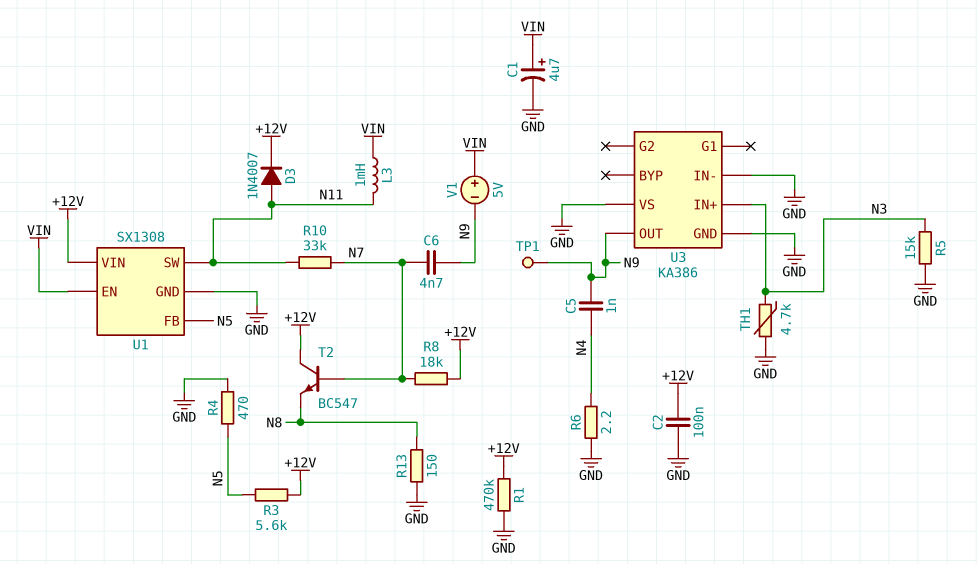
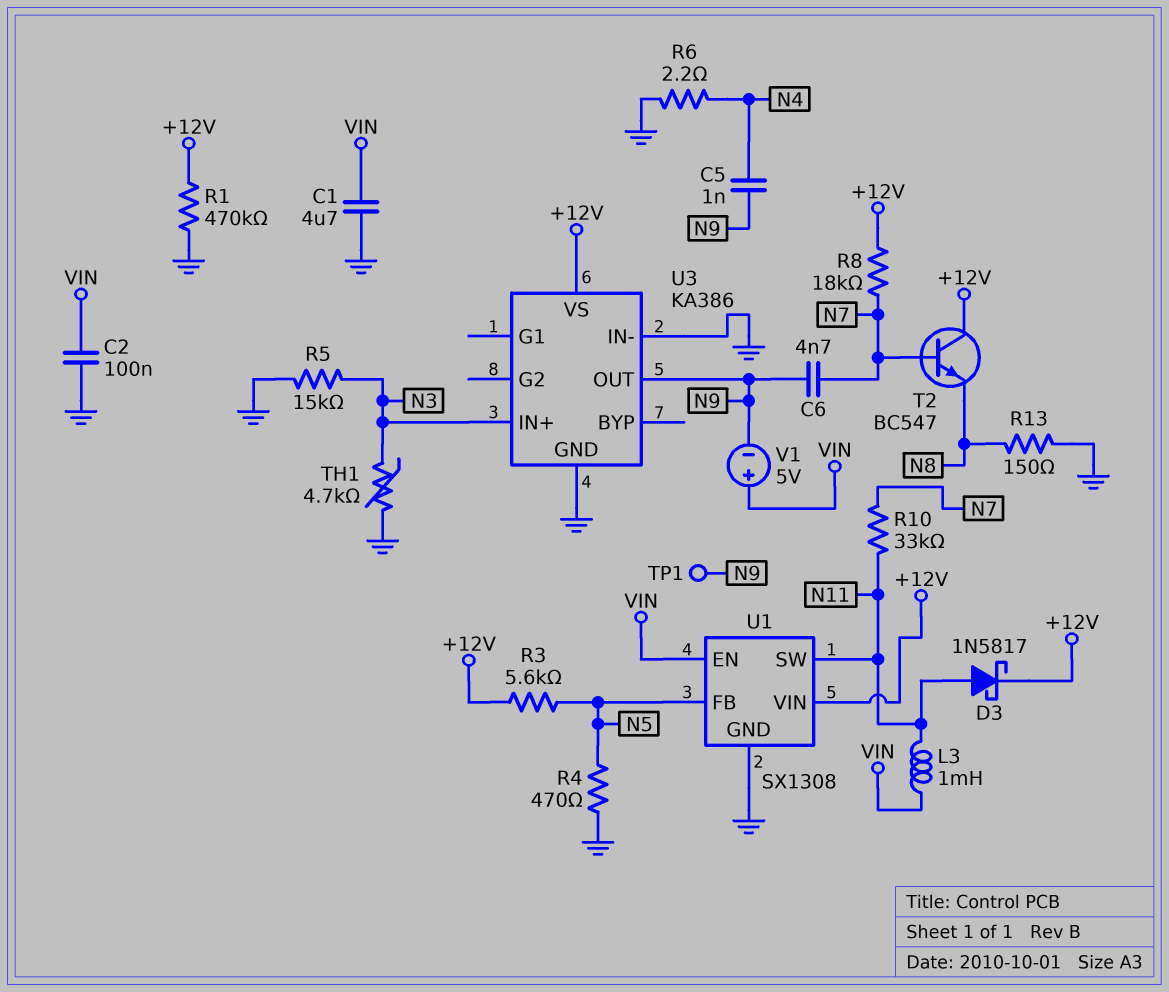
C1: 4.7uF (plus VIN, minus GND) -> 4.7uF (GND, VIN)
C2: 100nF (+12V, GND) -> 100nF (GND, VIN)
D3: diode 1N4007 (A N11, K +12V) -> schottky 1N5817 (A N11, K +12V)
U3 pin VS: GND -> +12V

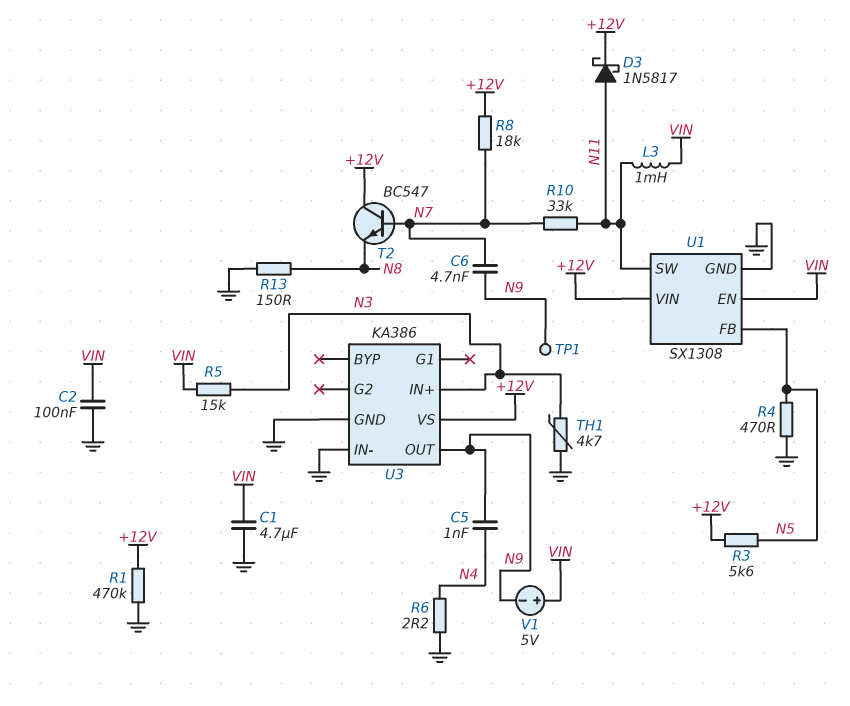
R5: 15k (GND, N3) -> 15k (N3, VIN)

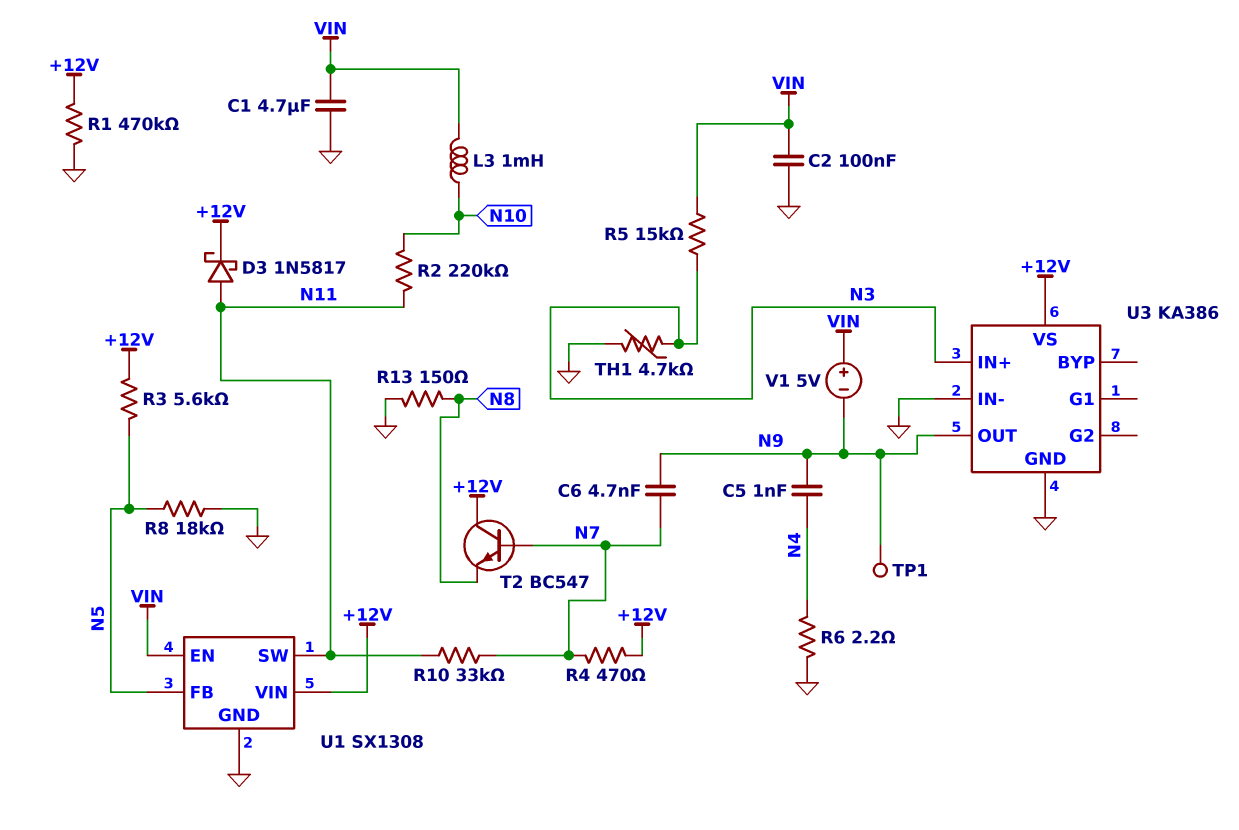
L3: 1mH (N11, VIN) -> 1mH (N10, VIN)
R2: none -> 220k (N10, N11)
R4: 470 (GND, N5) -> 470 (+12V, N7)
R8: 18k (+12V, N7) -> 18k (GND, N5)

